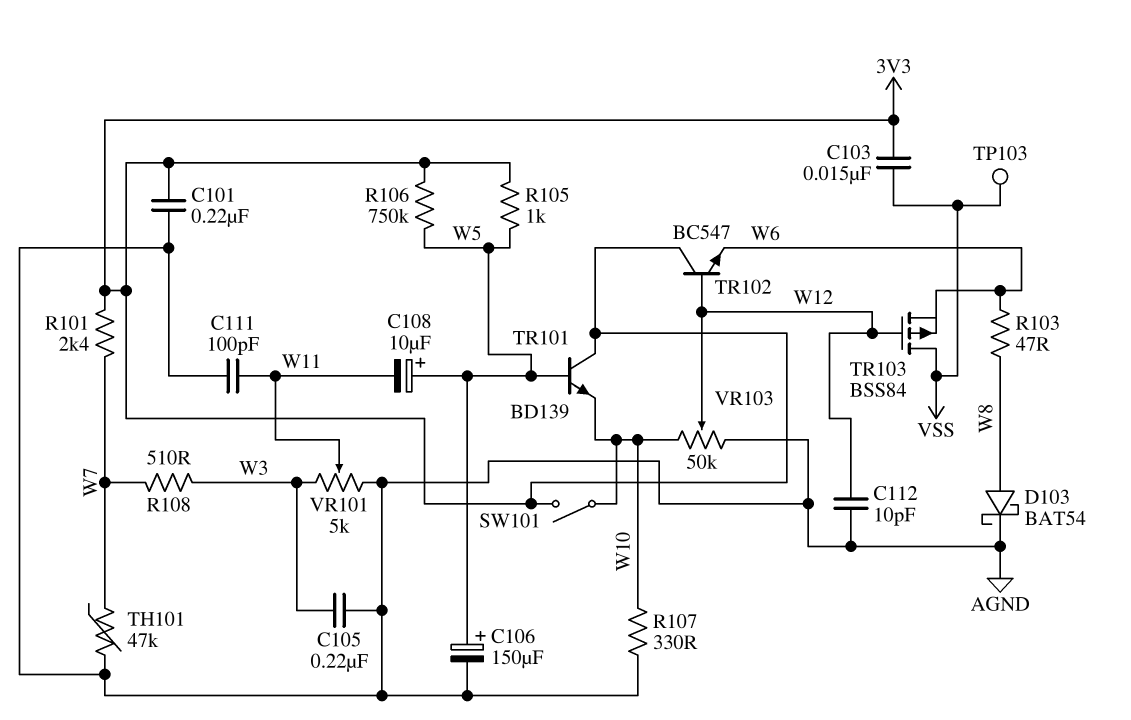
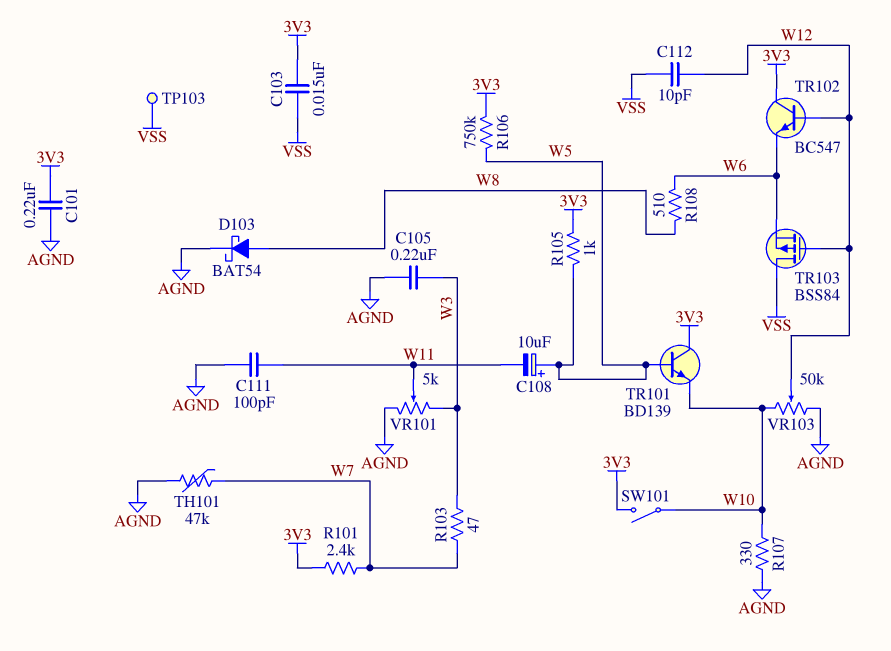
C106: 150uF (plus W5, minus AGND) -> none
C112: 10pF (AGND, W12) -> 10pF (VSS, W12)
R103: 47 (W6, W8) -> 47 (W3, W7)
R108: 510 (W3, W7) -> 510 (W6, W8)

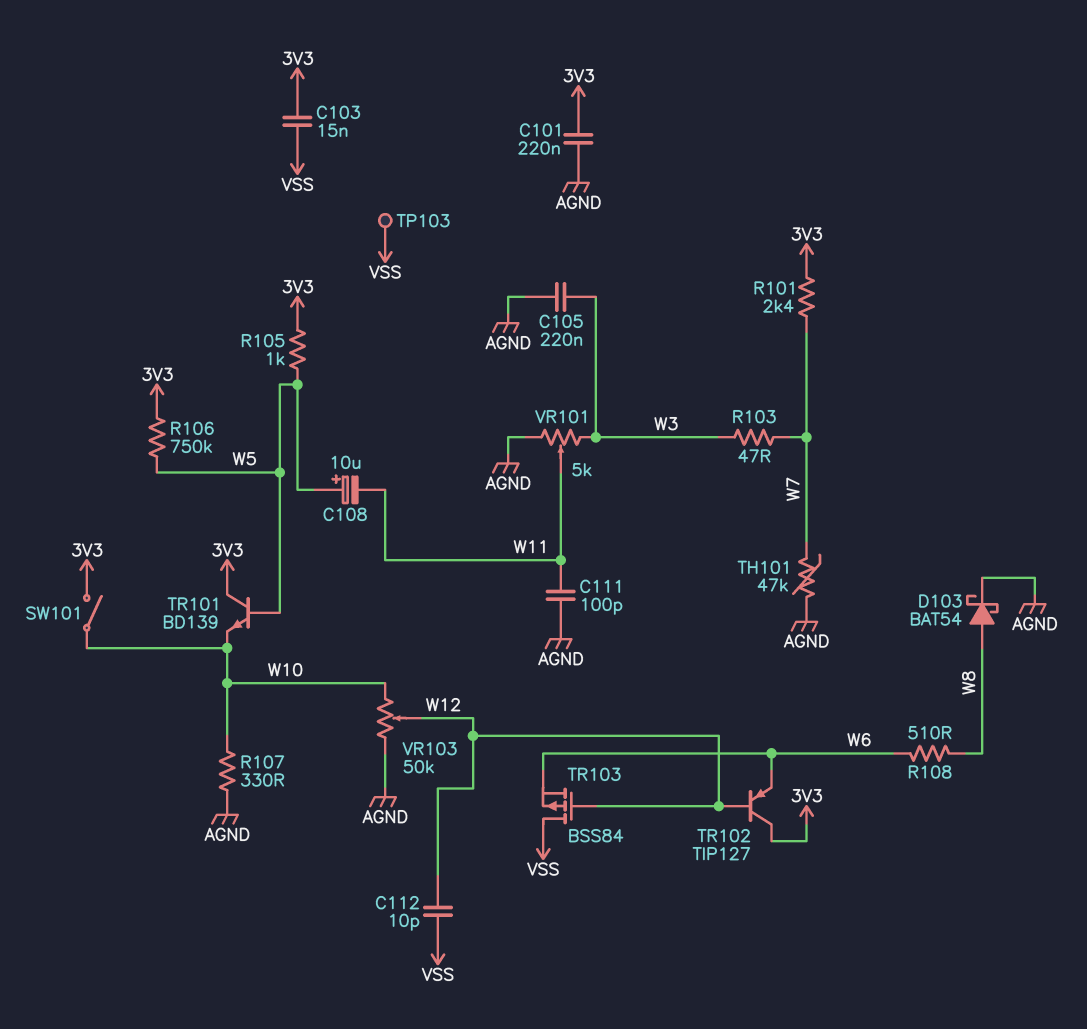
TR102: NPN BC547 (B W12, C 3V3, E W6) -> PNP TIP127 (B W12, C 3V3, E W6)

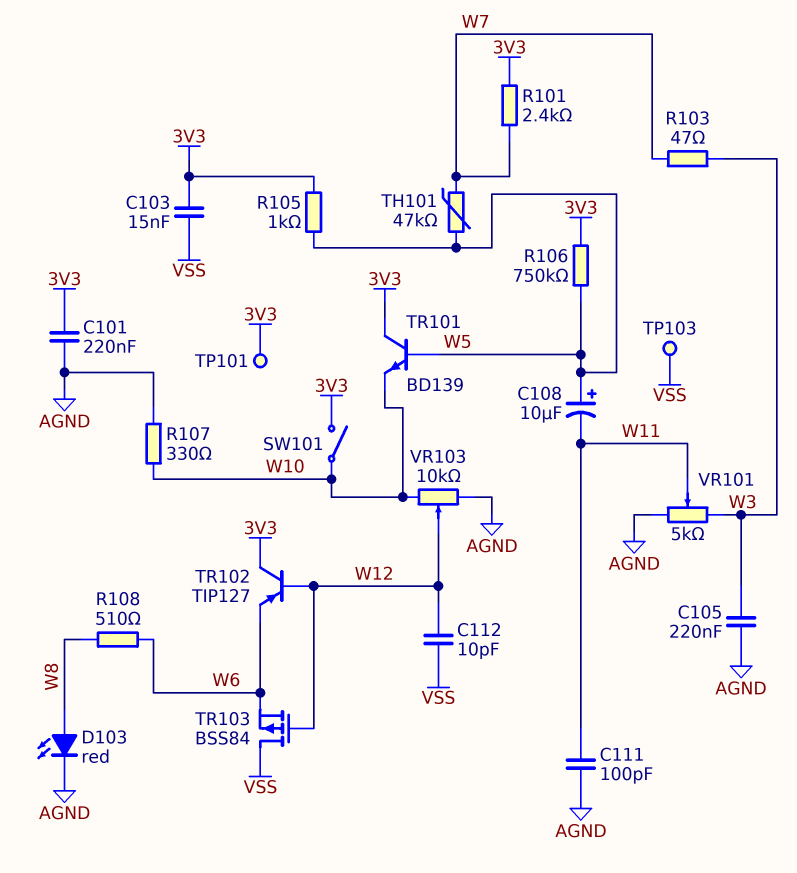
D103: schottky BAT54 (A W8, K AGND) -> LED red (A W8, K AGND)
TH101: 47k (AGND, W7) -> 47k (W5, W7)
TP101: none -> test point (3V3)
VR103: 50k (AGND, W10, wiper W12) -> 10k (AGND, W10, wiper W12)

